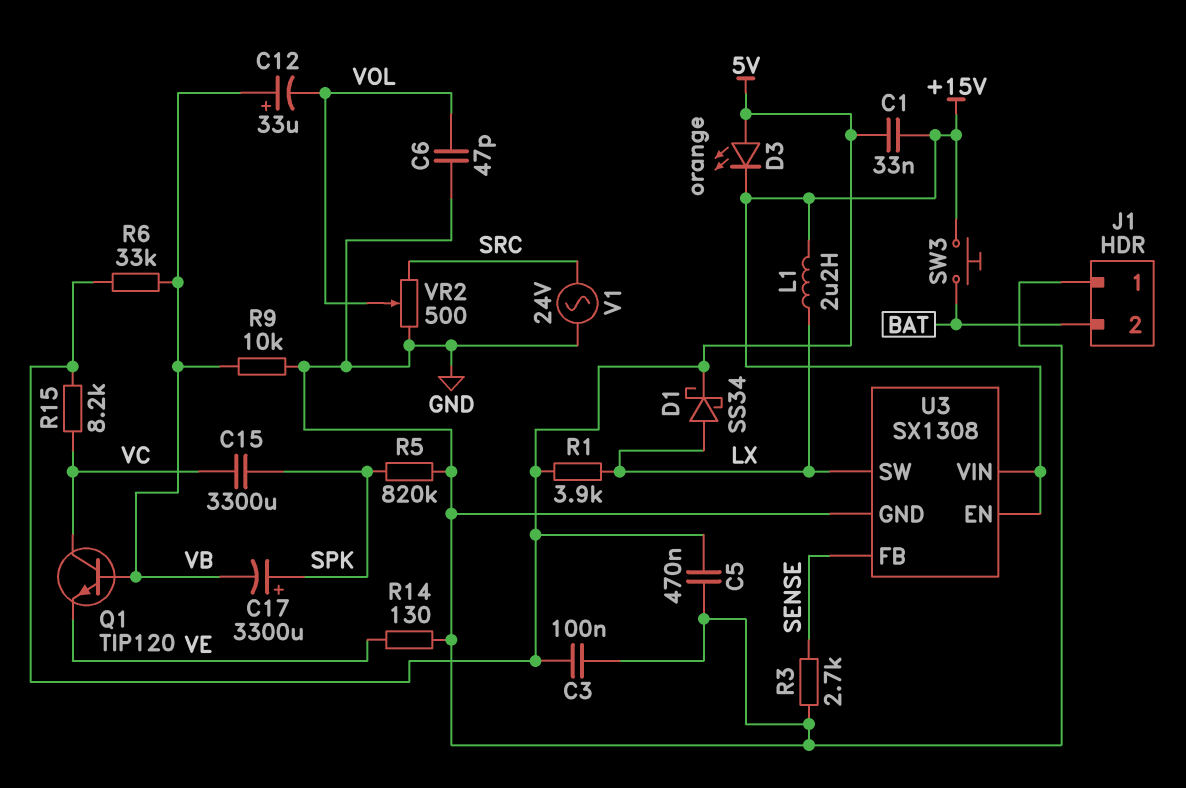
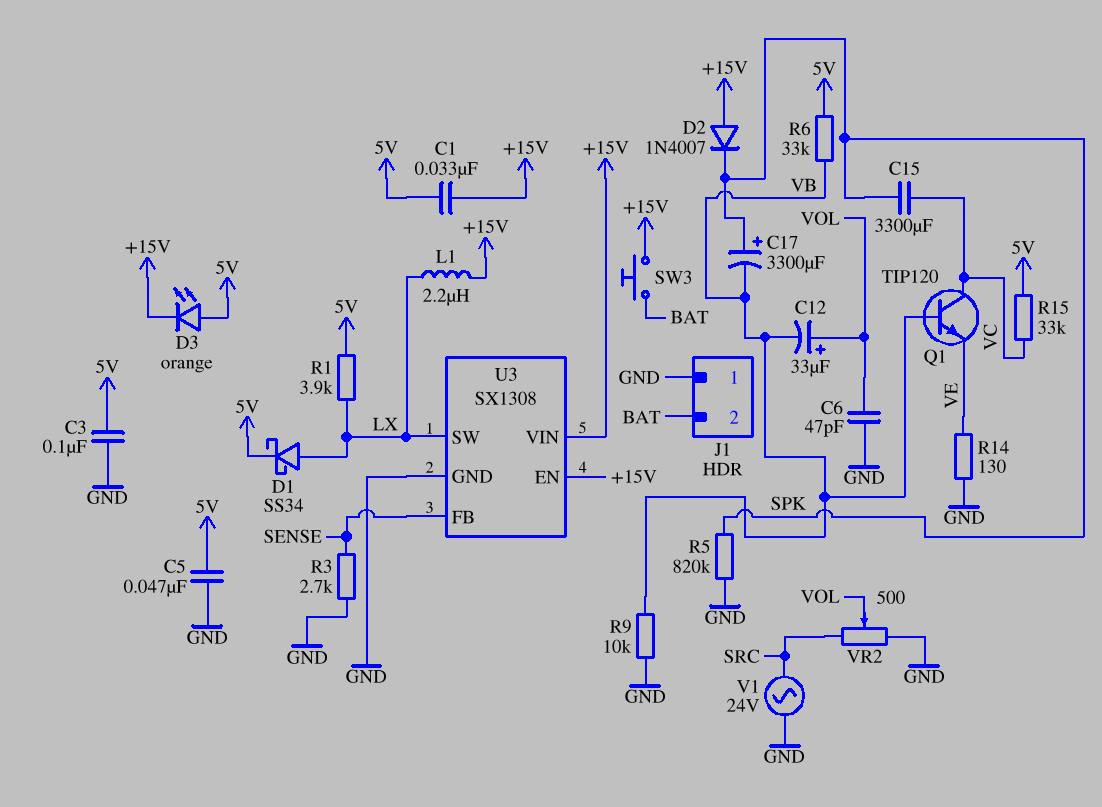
C5: 470nF (5V, GND) -> 47nF (5V, GND)
C12: 33uF (plus VB, minus VOL) -> 33uF (plus VOL, minus VB)
D2: none -> diode 1N4007 (A +15V, K SPK)
R15: 8.2k (5V, VC) -> 33k (5V, VC)

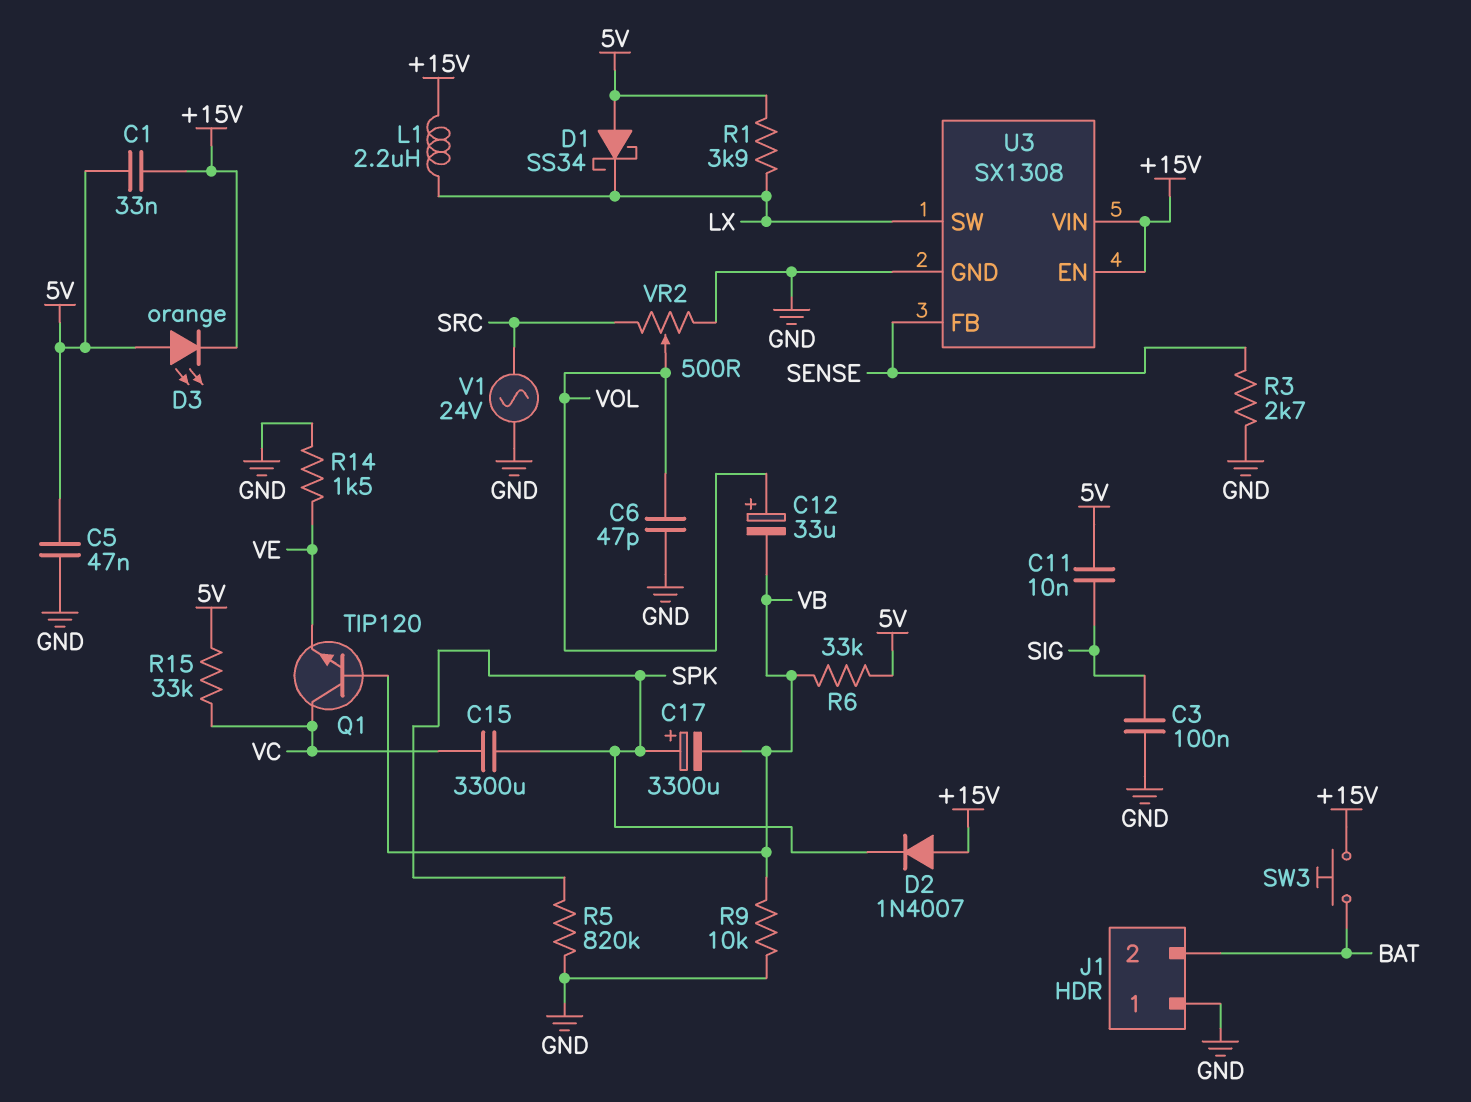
C3: 100nF (5V, GND) -> 100nF (GND, SIG)
C11: none -> 10nF (5V, SIG)
D1: schottky SS34 (A LX, K 5V) -> schottky SS34 (A 5V, K LX)
R14: 130 (GND, VE) -> 1.5k (GND, VE)

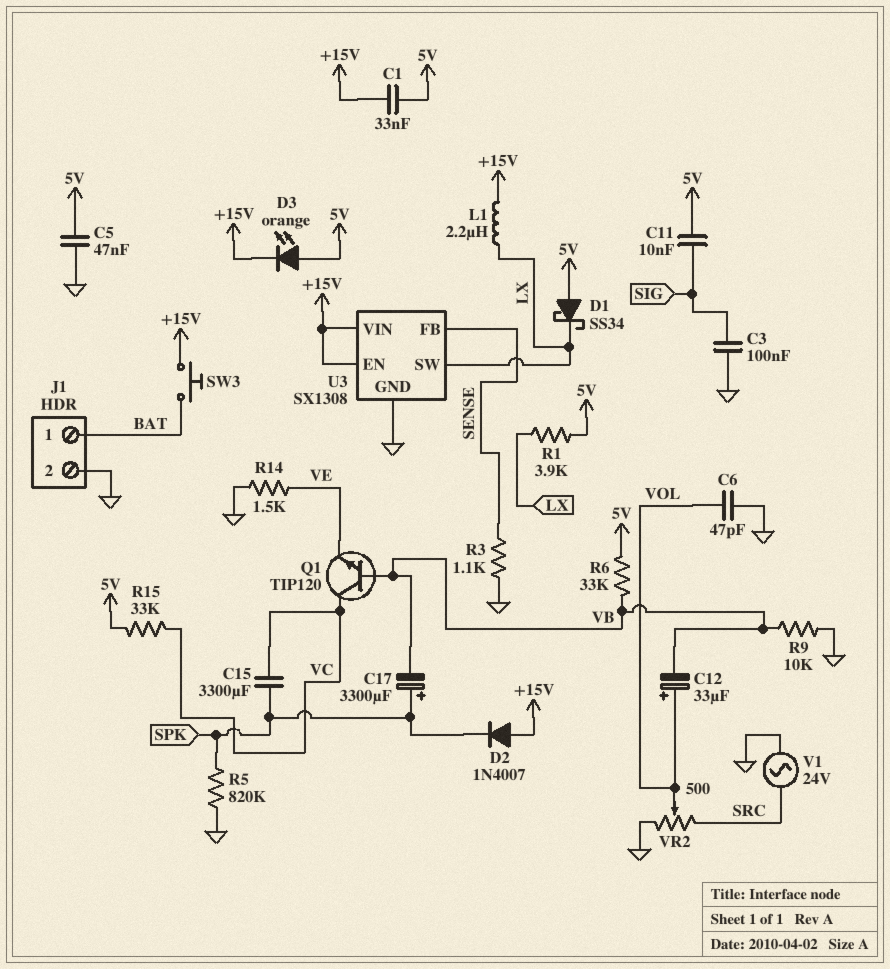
J1 pin 1: GND -> BAT
J1 pin 2: BAT -> GND
R3: 2.7k (GND, SENSE) -> 1.1k (GND, SENSE)

